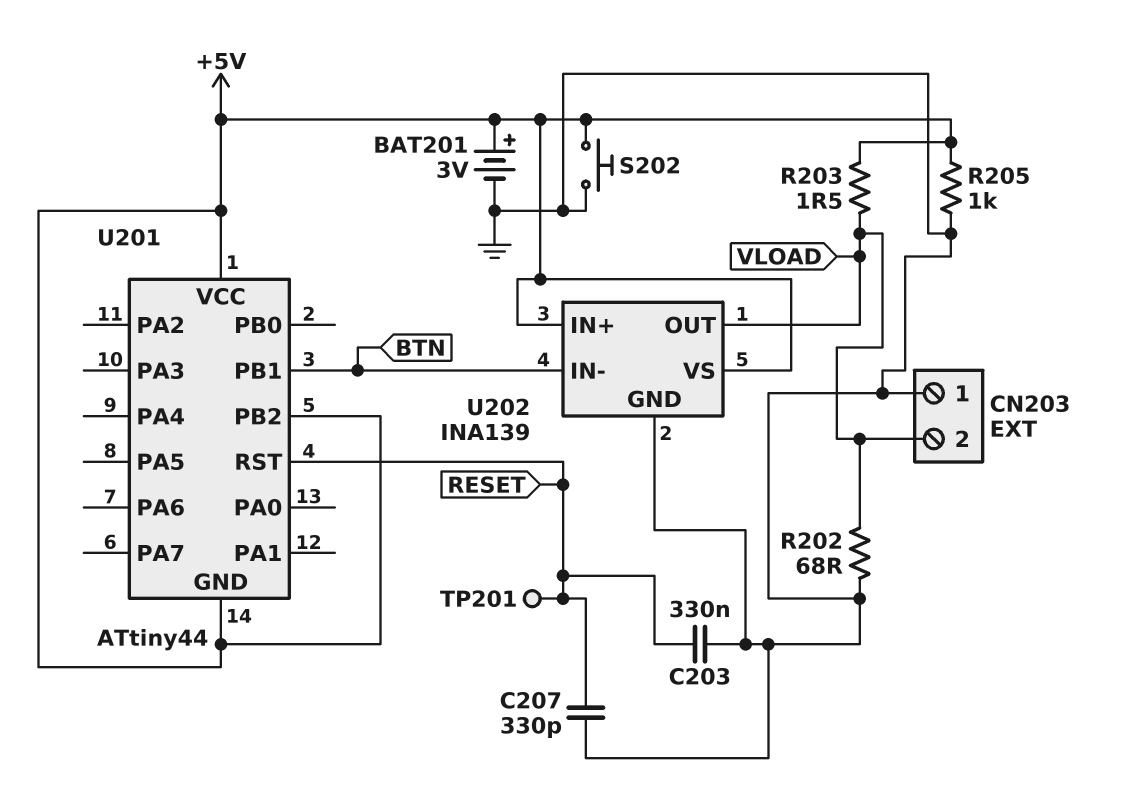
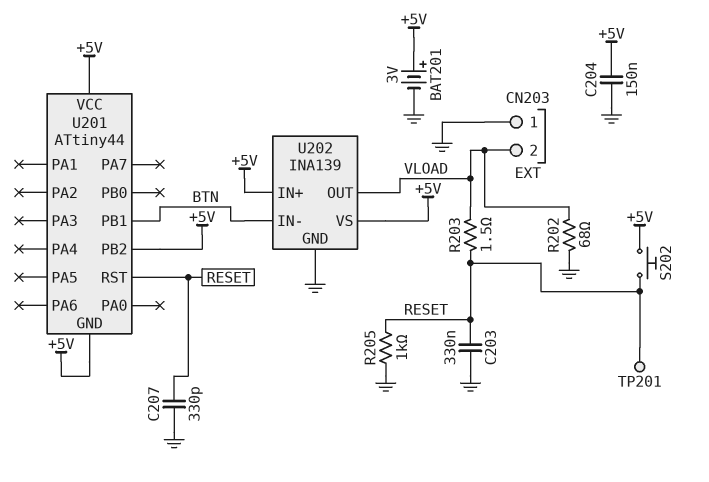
C204: none -> 150nF (+5V, GND)
R203: 1.5 (+5V, VLOAD) -> 1.5 (RESET, VLOAD)
R205: 1k (+5V, GND) -> 1k (GND, RESET)
S202: button (+5V, GND) -> button (+5V, RESET)

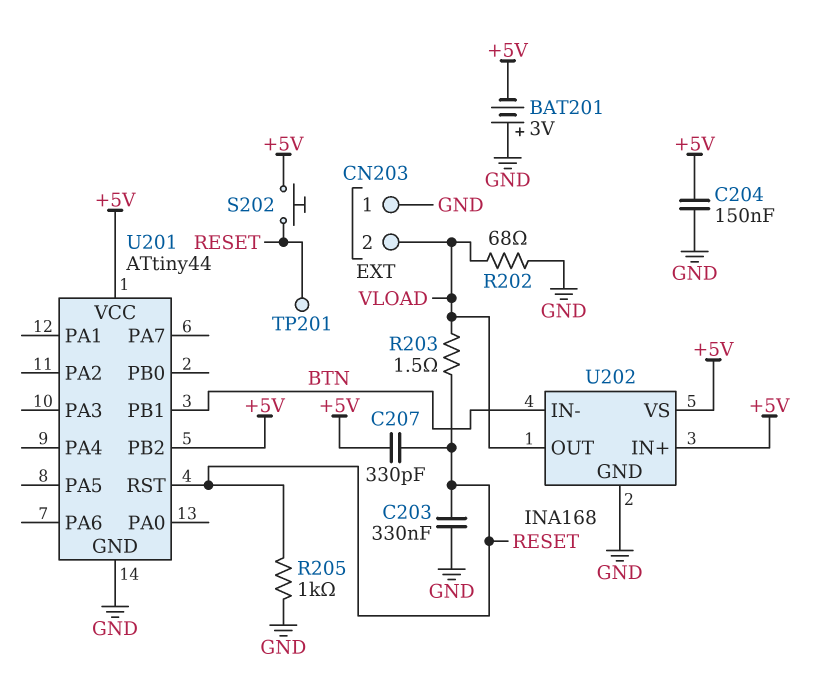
BAT201: 3V (plus +5V, minus GND) -> 3V (plus GND, minus +5V)
C207: 330pF (GND, RESET) -> 330pF (+5V, RESET)
U201 pin GND: +5V -> GND
U202: INA139 -> INA168

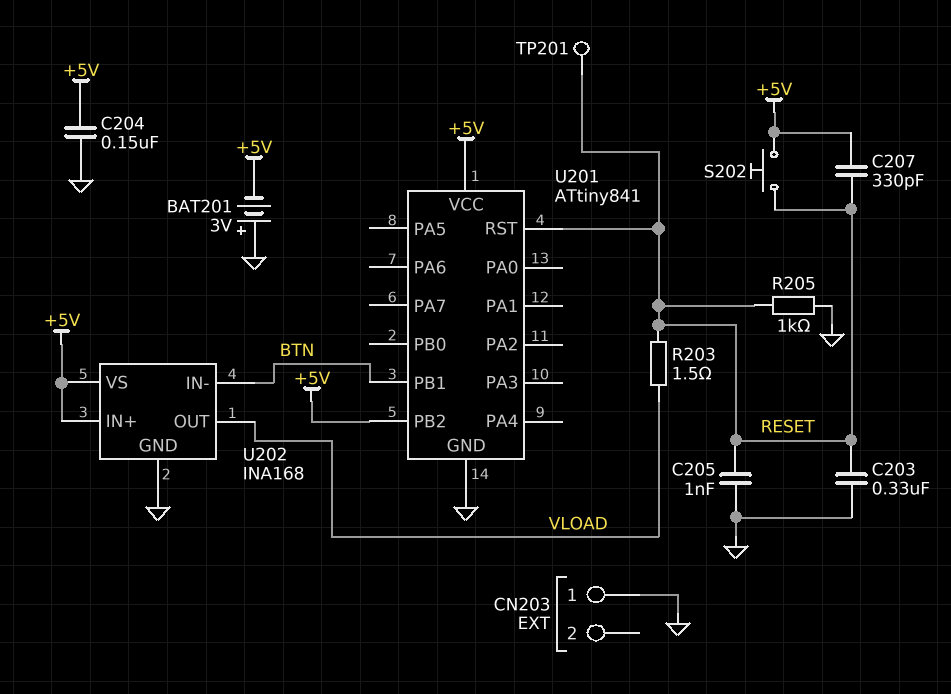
C205: none -> 1nF (GND, RESET)
CN203 pin 2: VLOAD -> none
R202: 68 (GND, VLOAD) -> none
U201: ATtiny44 -> ATtiny841

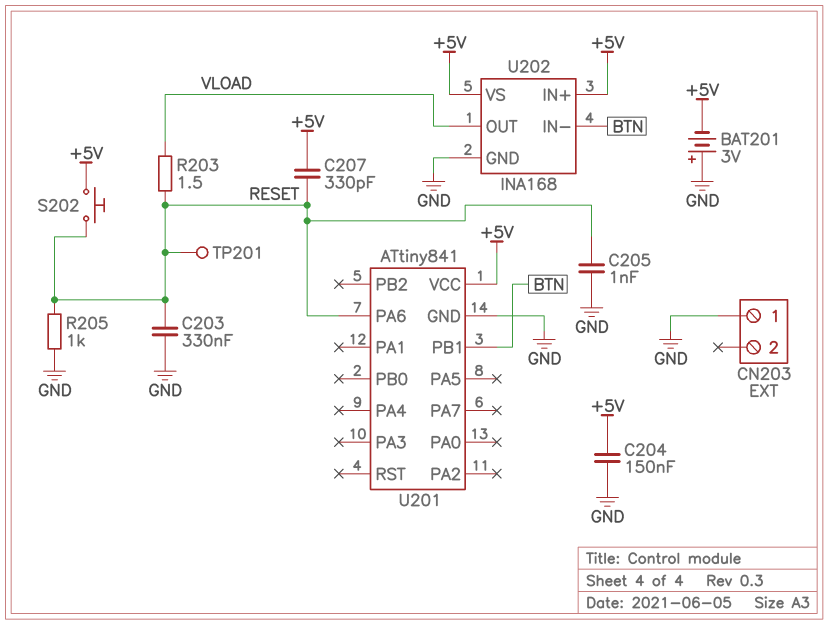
U201 pin PA6: none -> RESET
U201 pin PB2: +5V -> none
U201 pin RST: RESET -> none

